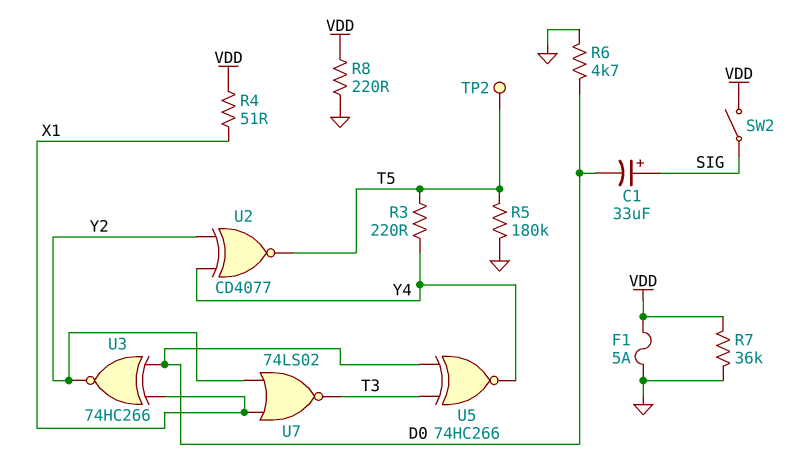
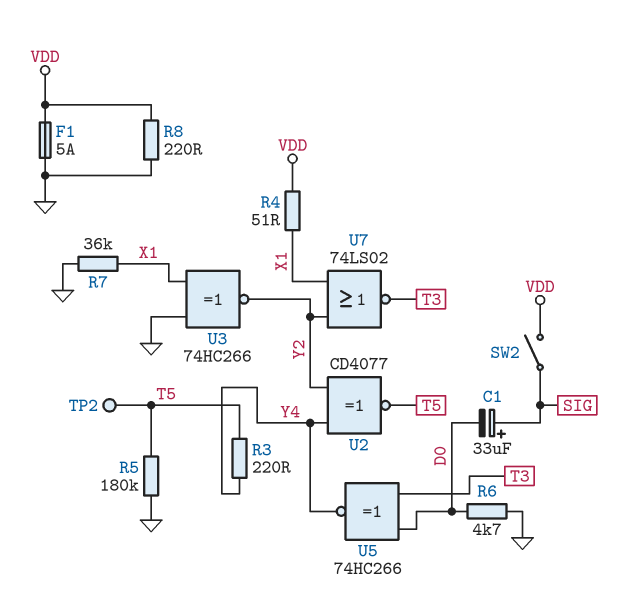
R7: 36k (GND, VDD) -> 36k (GND, X1)
U3: XNOR 74HC266 (in D0, in X1, out Y2) -> XNOR 74HC266 (in GND, in X1, out Y2)

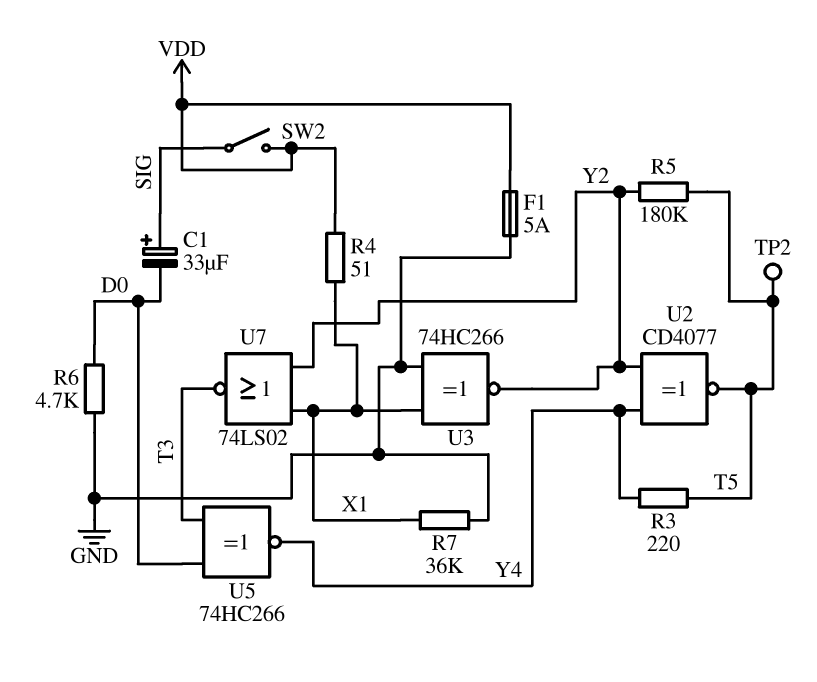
R5: 180k (GND, T5) -> 180k (T5, Y2)
R8: 220 (GND, VDD) -> none

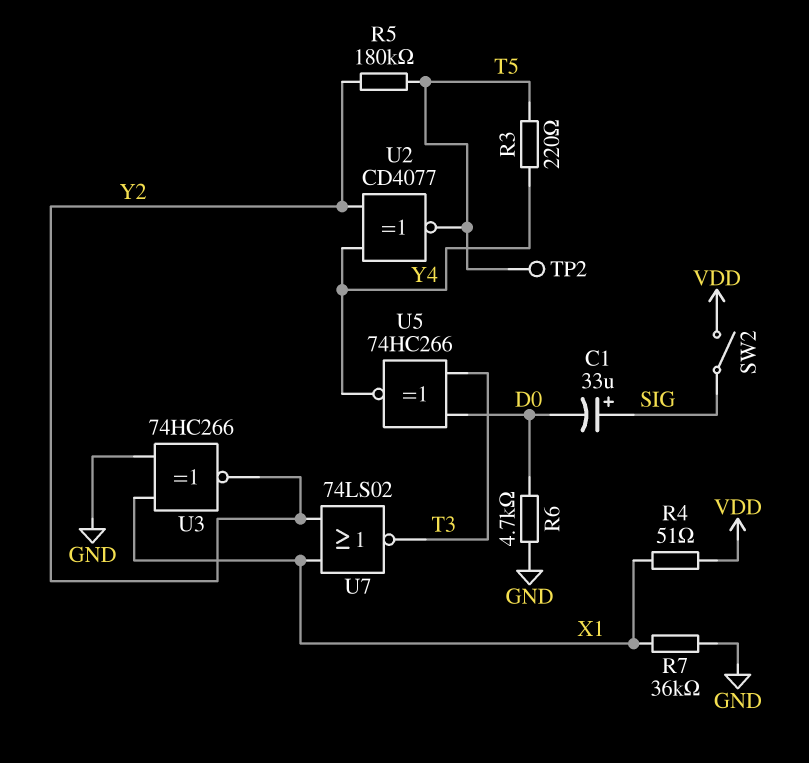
F1: 5A (GND, VDD) -> none

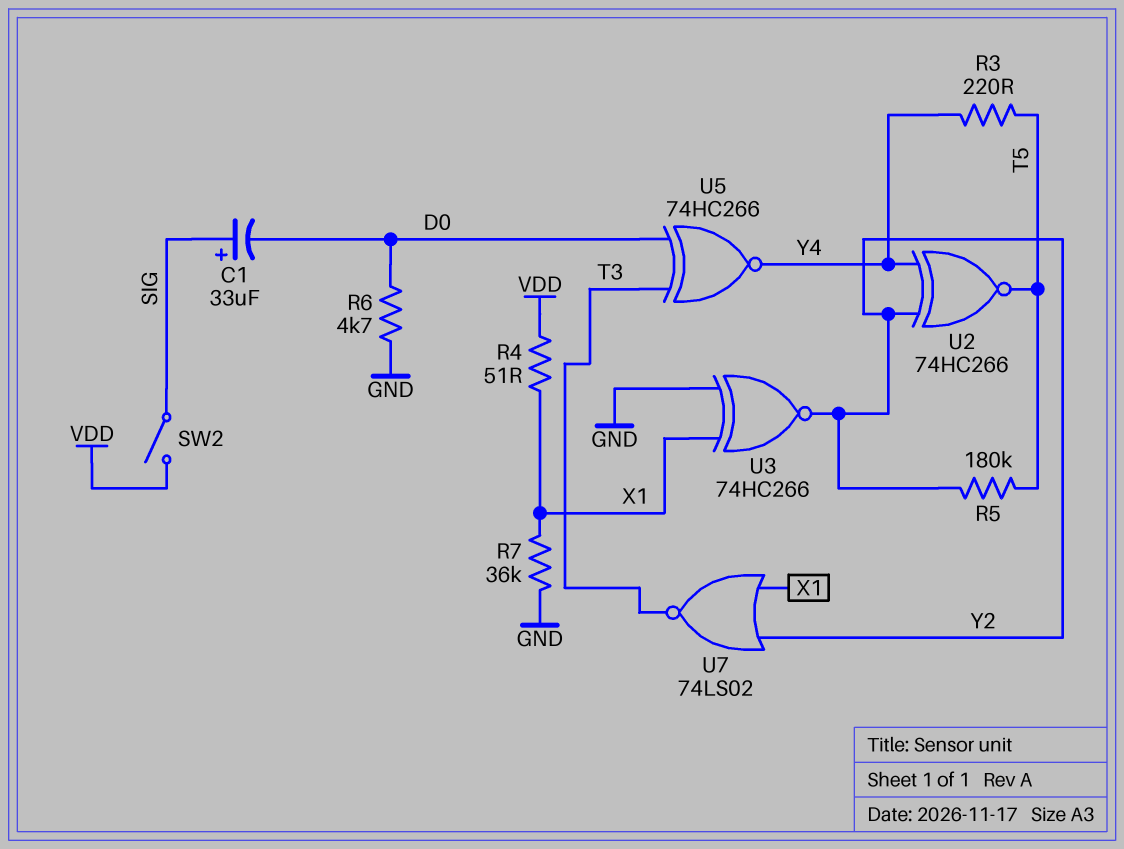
TP2: test point (T5) -> none
U2: XNOR CD4077 (in Y2, in Y4, out T5) -> XNOR 74HC266 (in Y2, in Y4, out T5)

